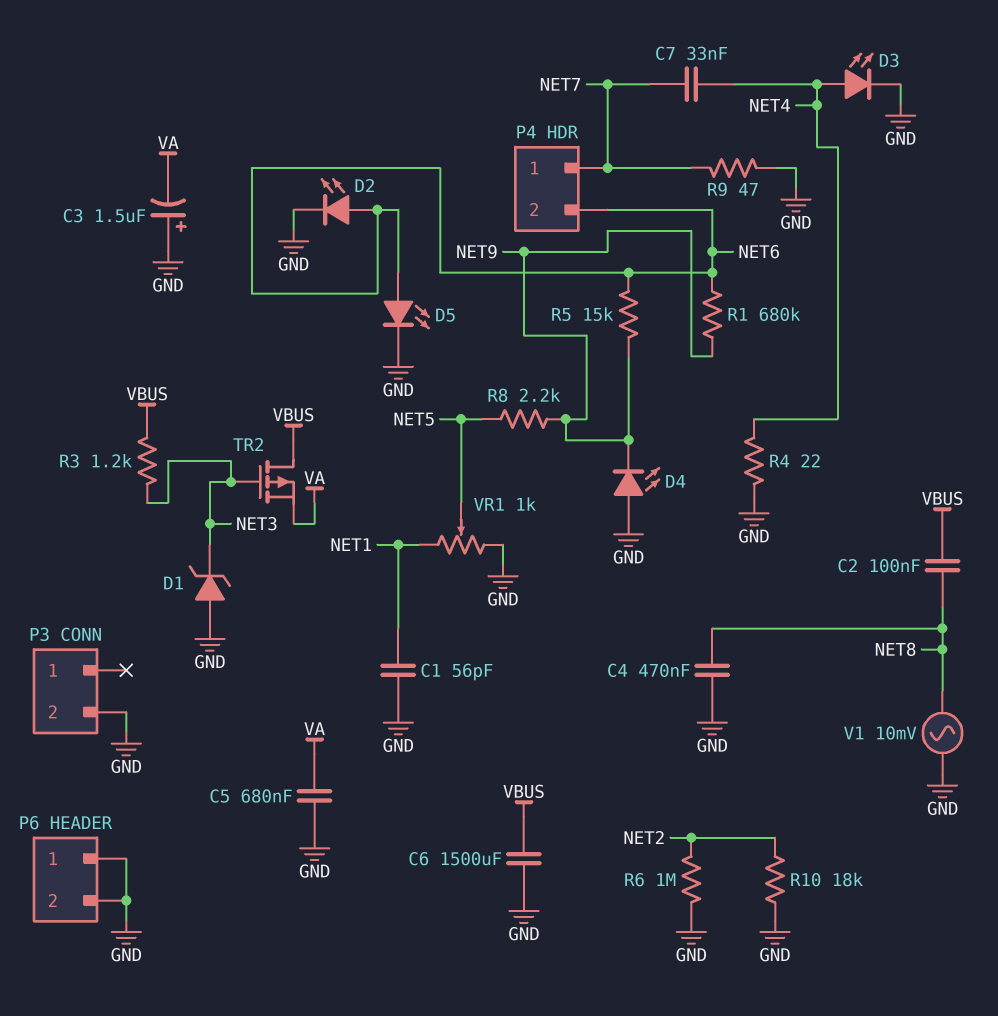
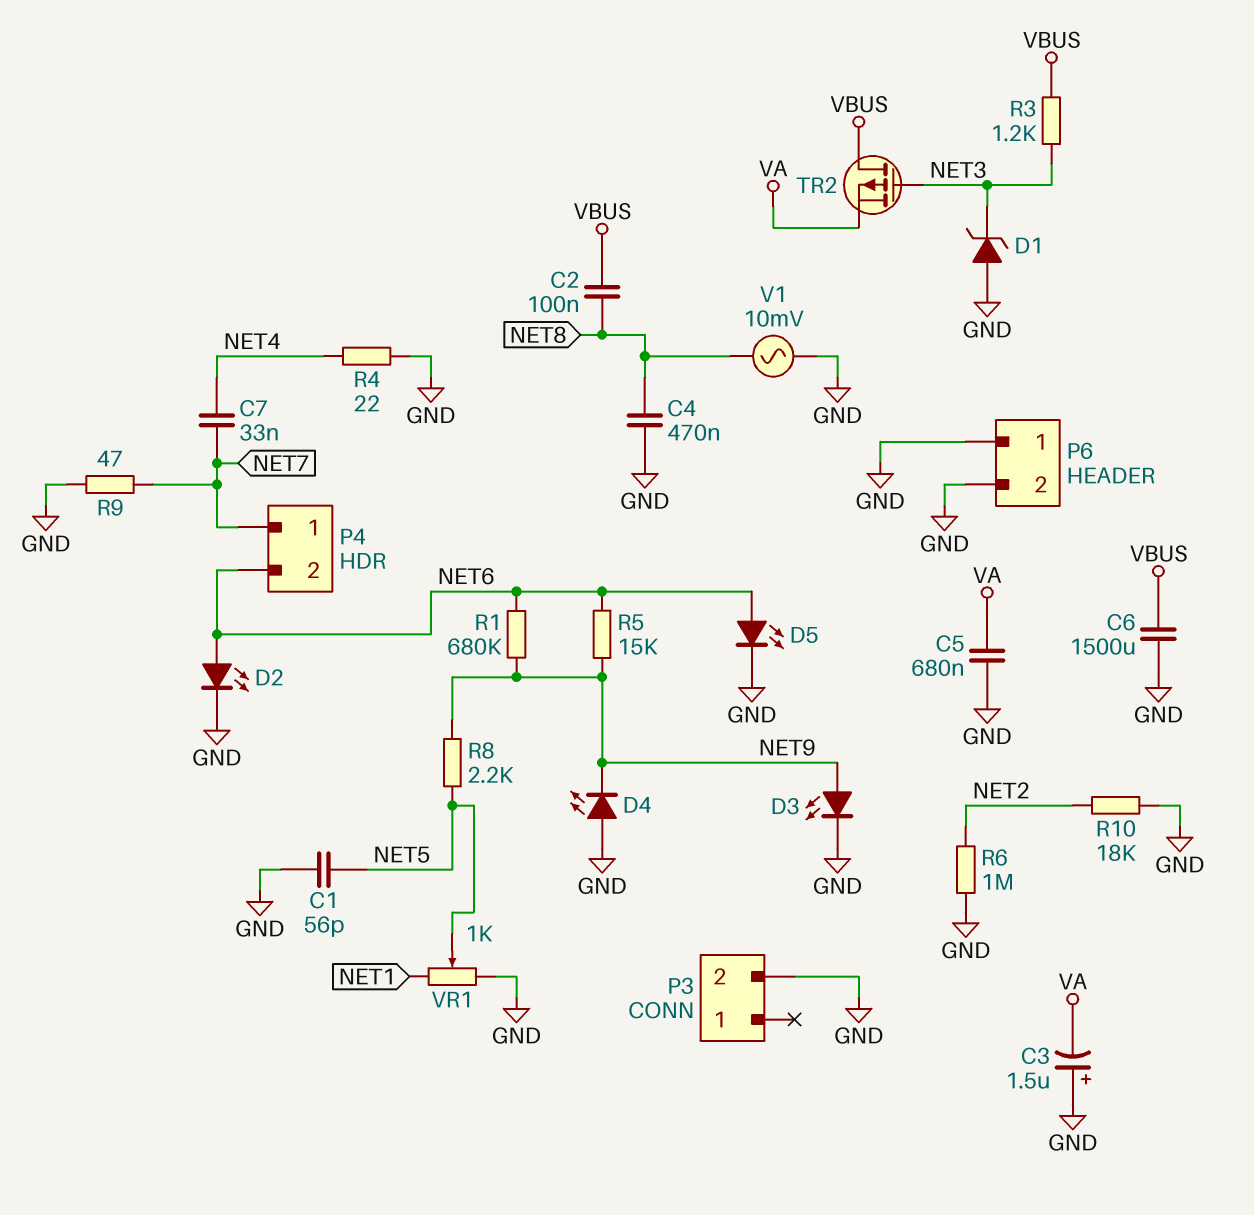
C1: 56pF (GND, NET1) -> 56pF (GND, NET5)
D3: LED (A NET4, K GND) -> LED (A NET9, K GND)

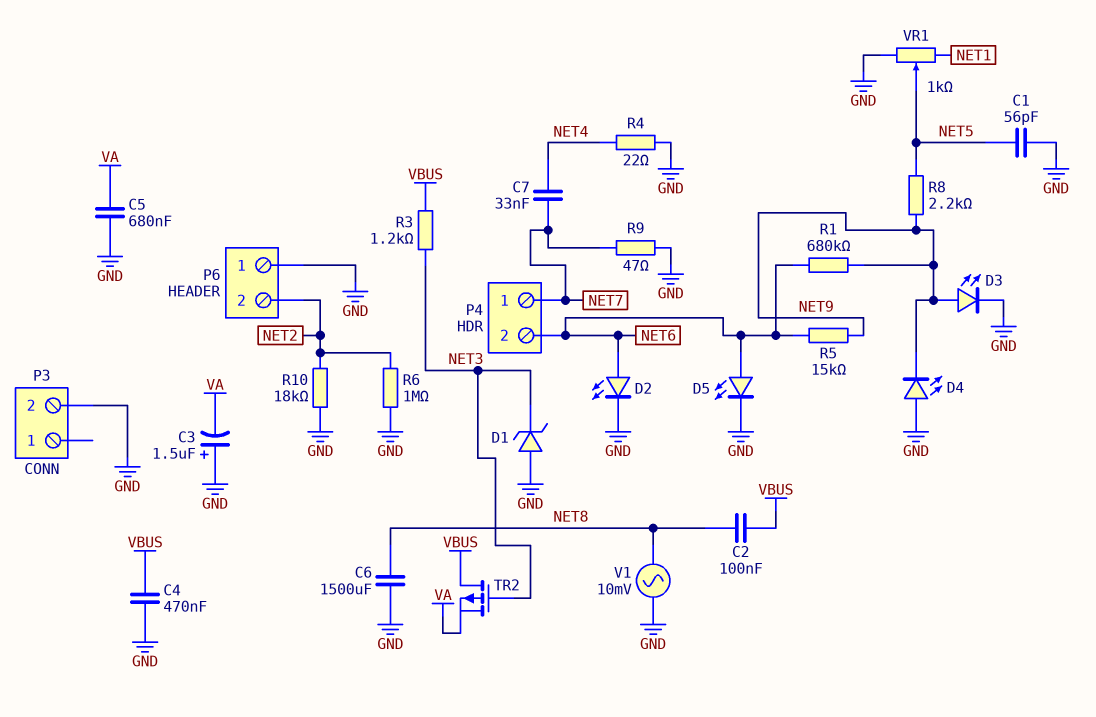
C4: 470nF (GND, NET8) -> 470nF (GND, VBUS)
C6: 1500uF (GND, VBUS) -> 1500uF (GND, NET8)
P6 pin 2: GND -> NET2

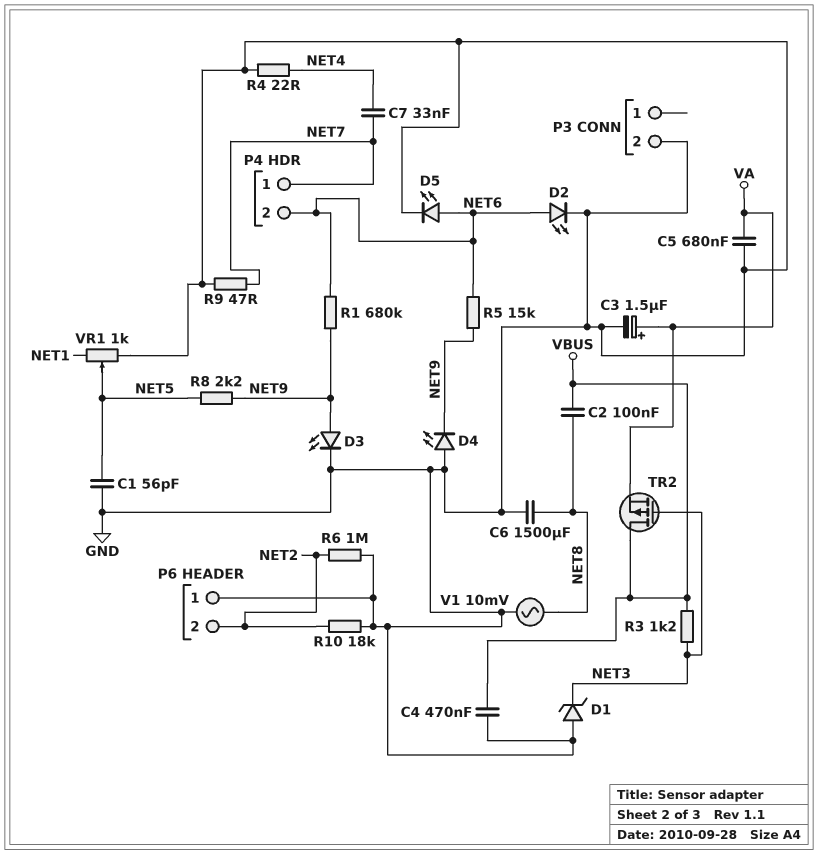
C3: 1.5uF (plus GND, minus VA) -> 1.5uF (plus VA, minus GND)

